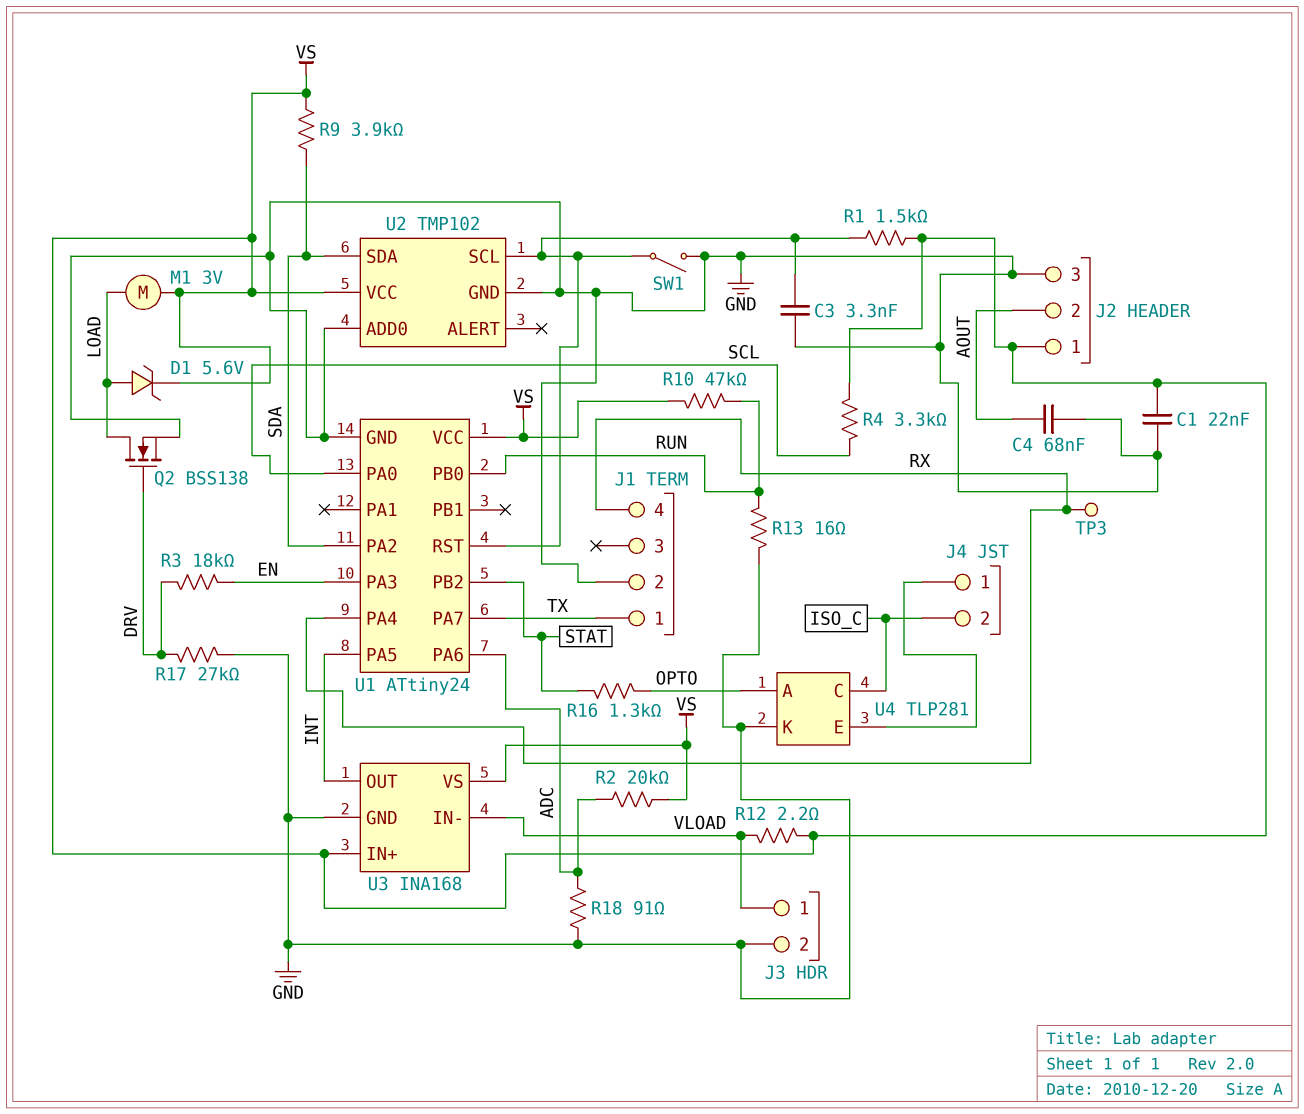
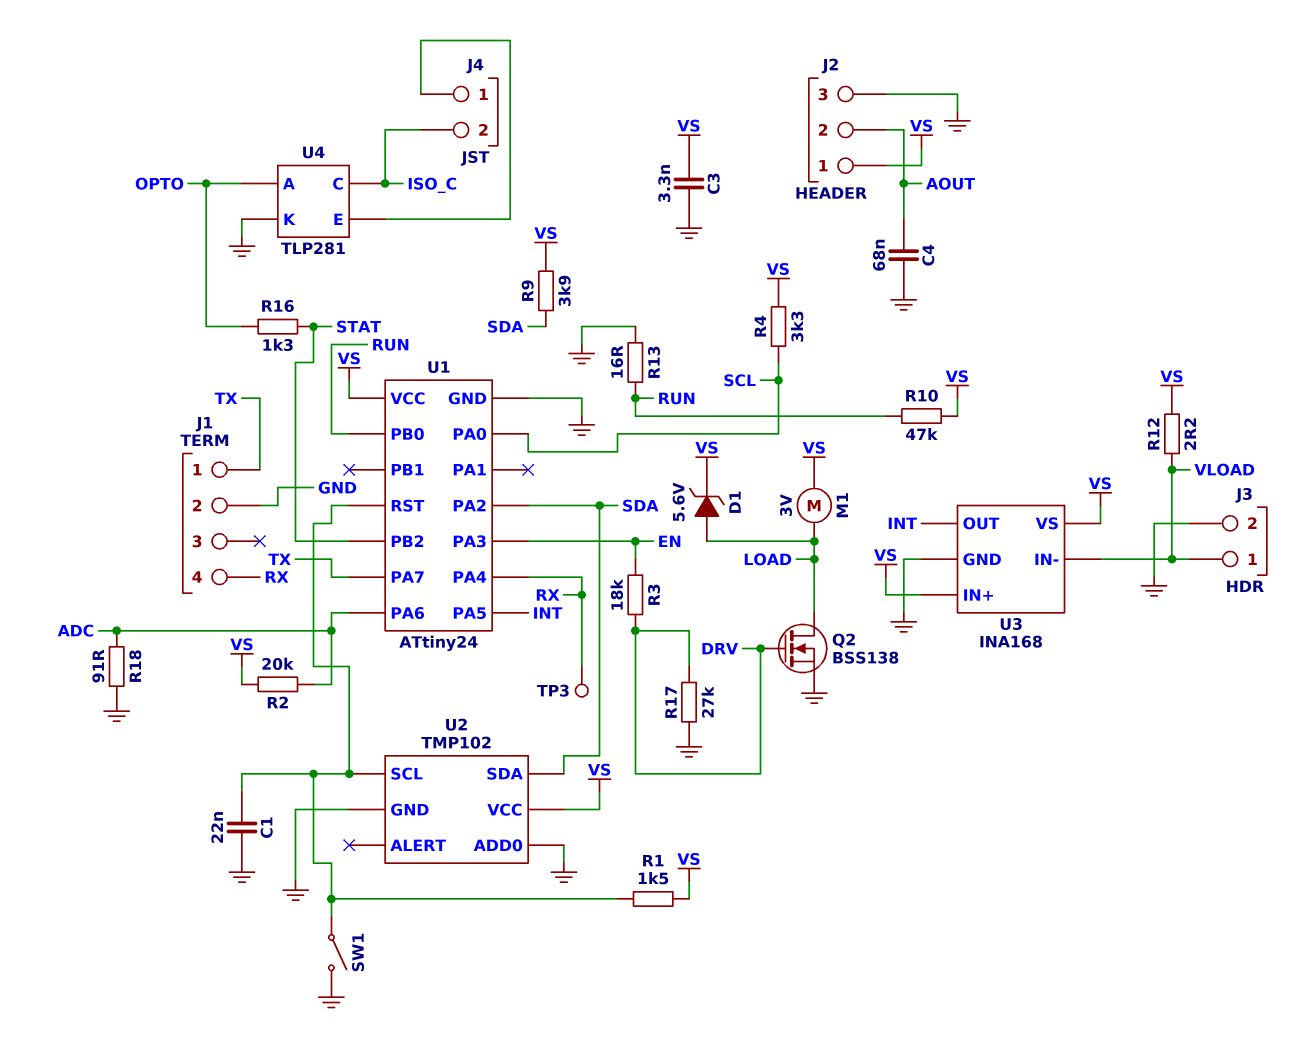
C1: 22nF (GND, VS) -> 22nF (GND, U1/RST)
C3: 3.3nF (GND, U1/RST) -> 3.3nF (GND, VS)

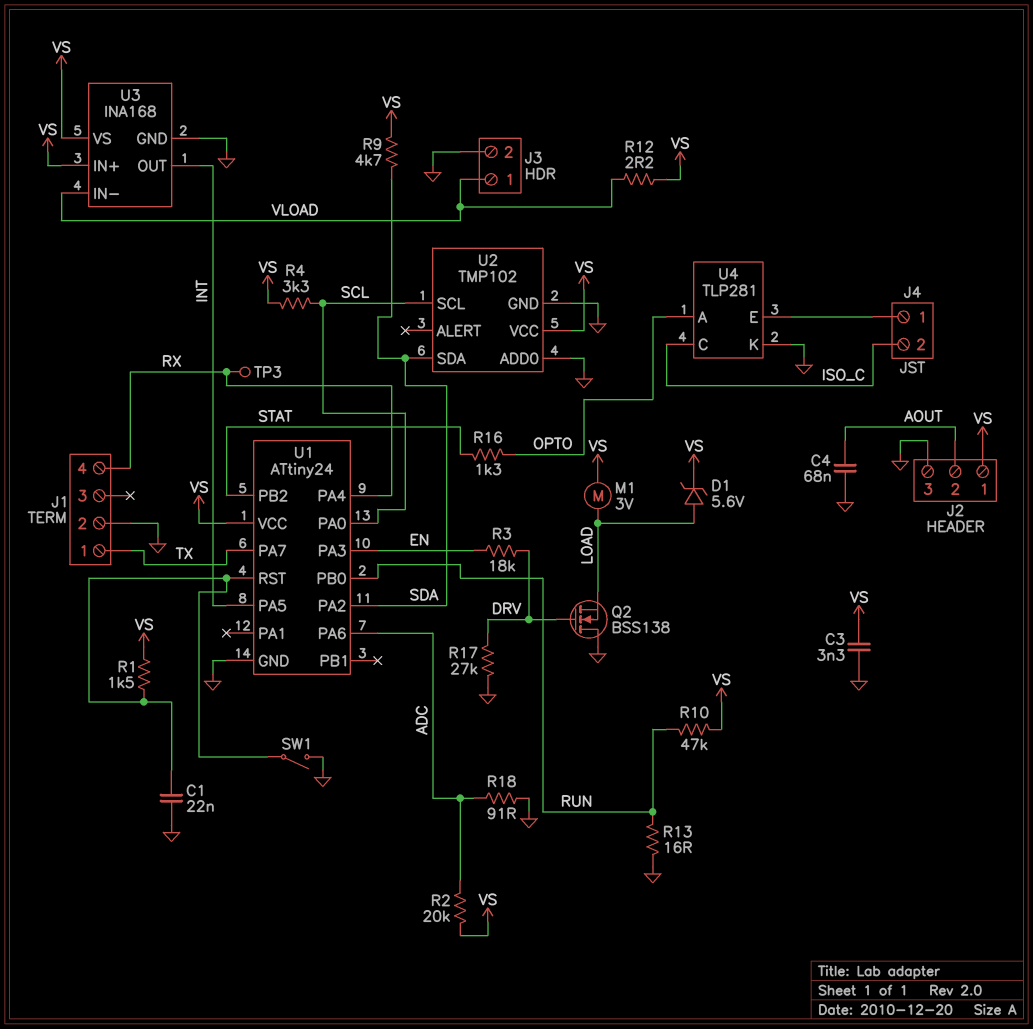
Q2: NMOS BSS138 (G DRV, D LOAD, S GND) -> NMOS BSS138 (G DRV, D GND, S LOAD)
R9: 3.9k (SDA, VS) -> 4.7k (SDA, VS)
U2 pin SCL: U1/RST -> SCL

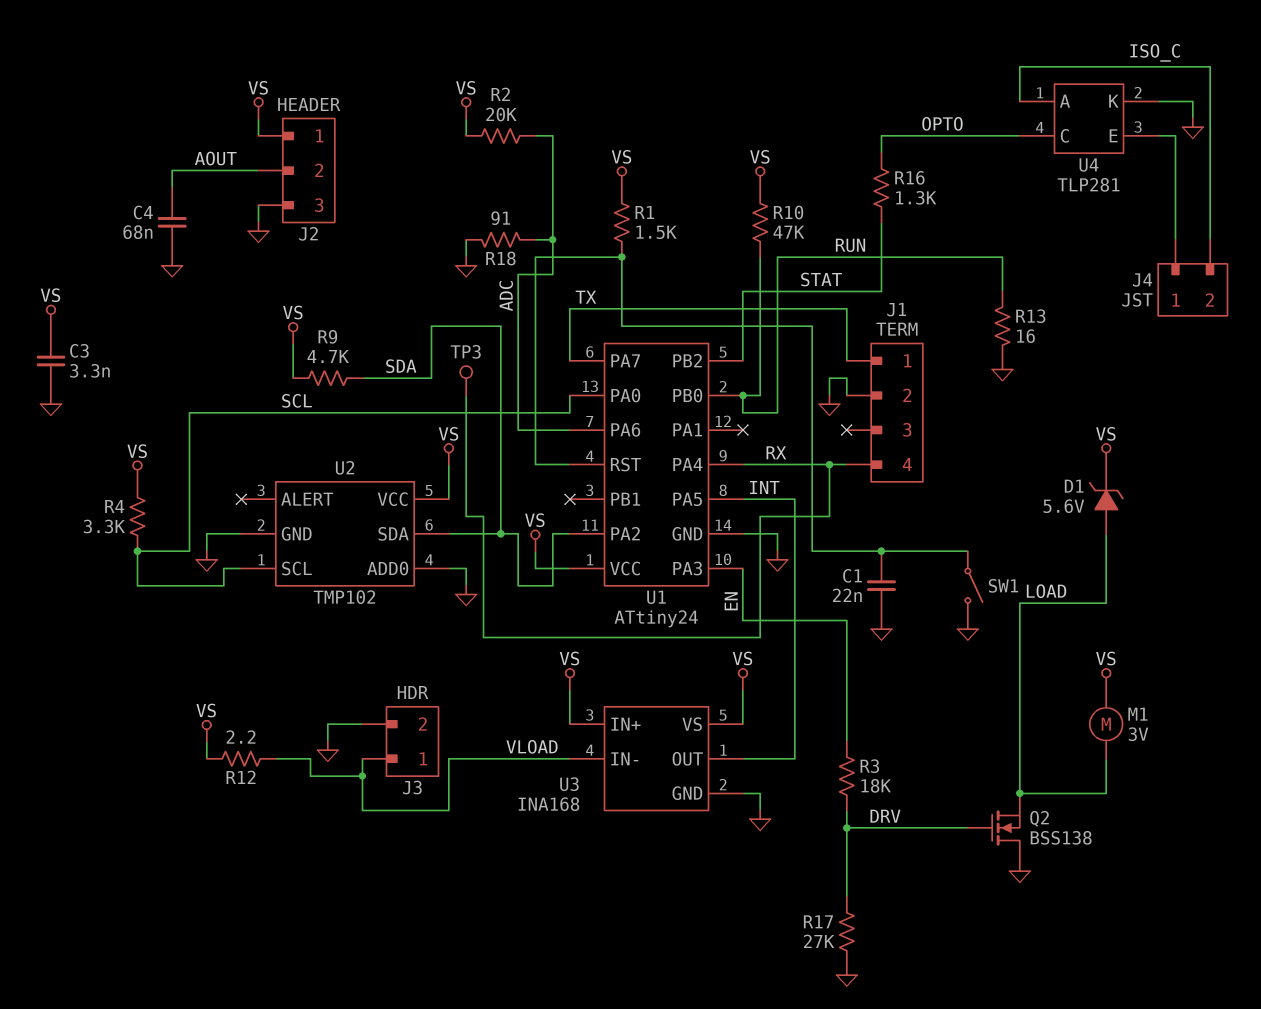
U4 pin A: OPTO -> ISO_C
U4 pin C: ISO_C -> OPTO

